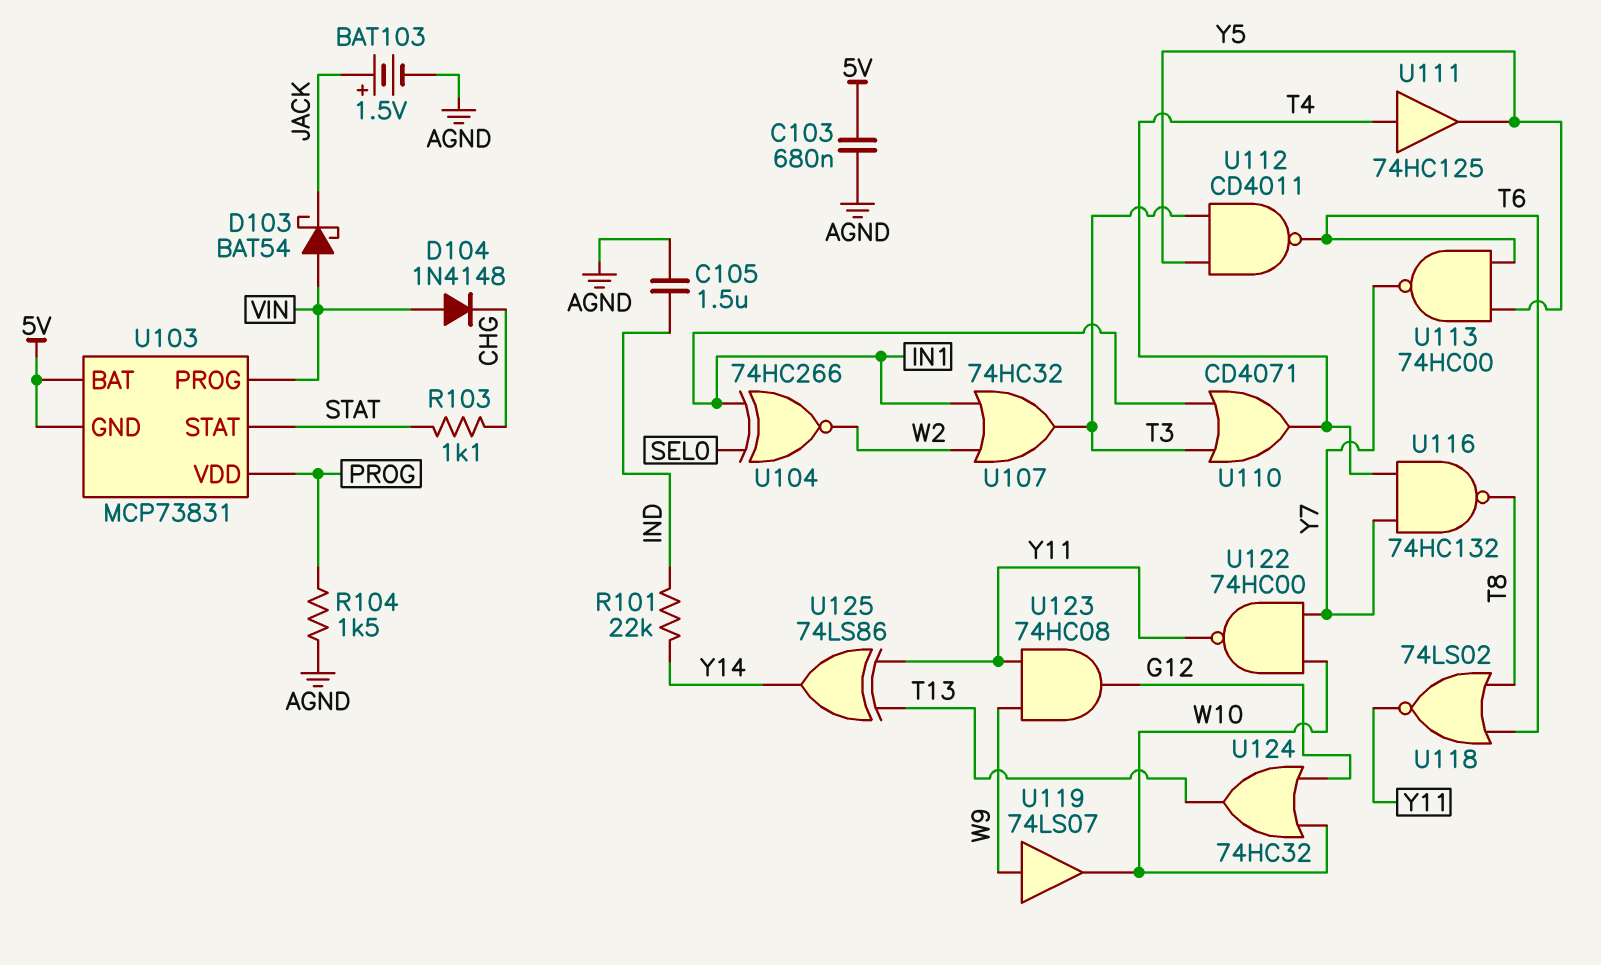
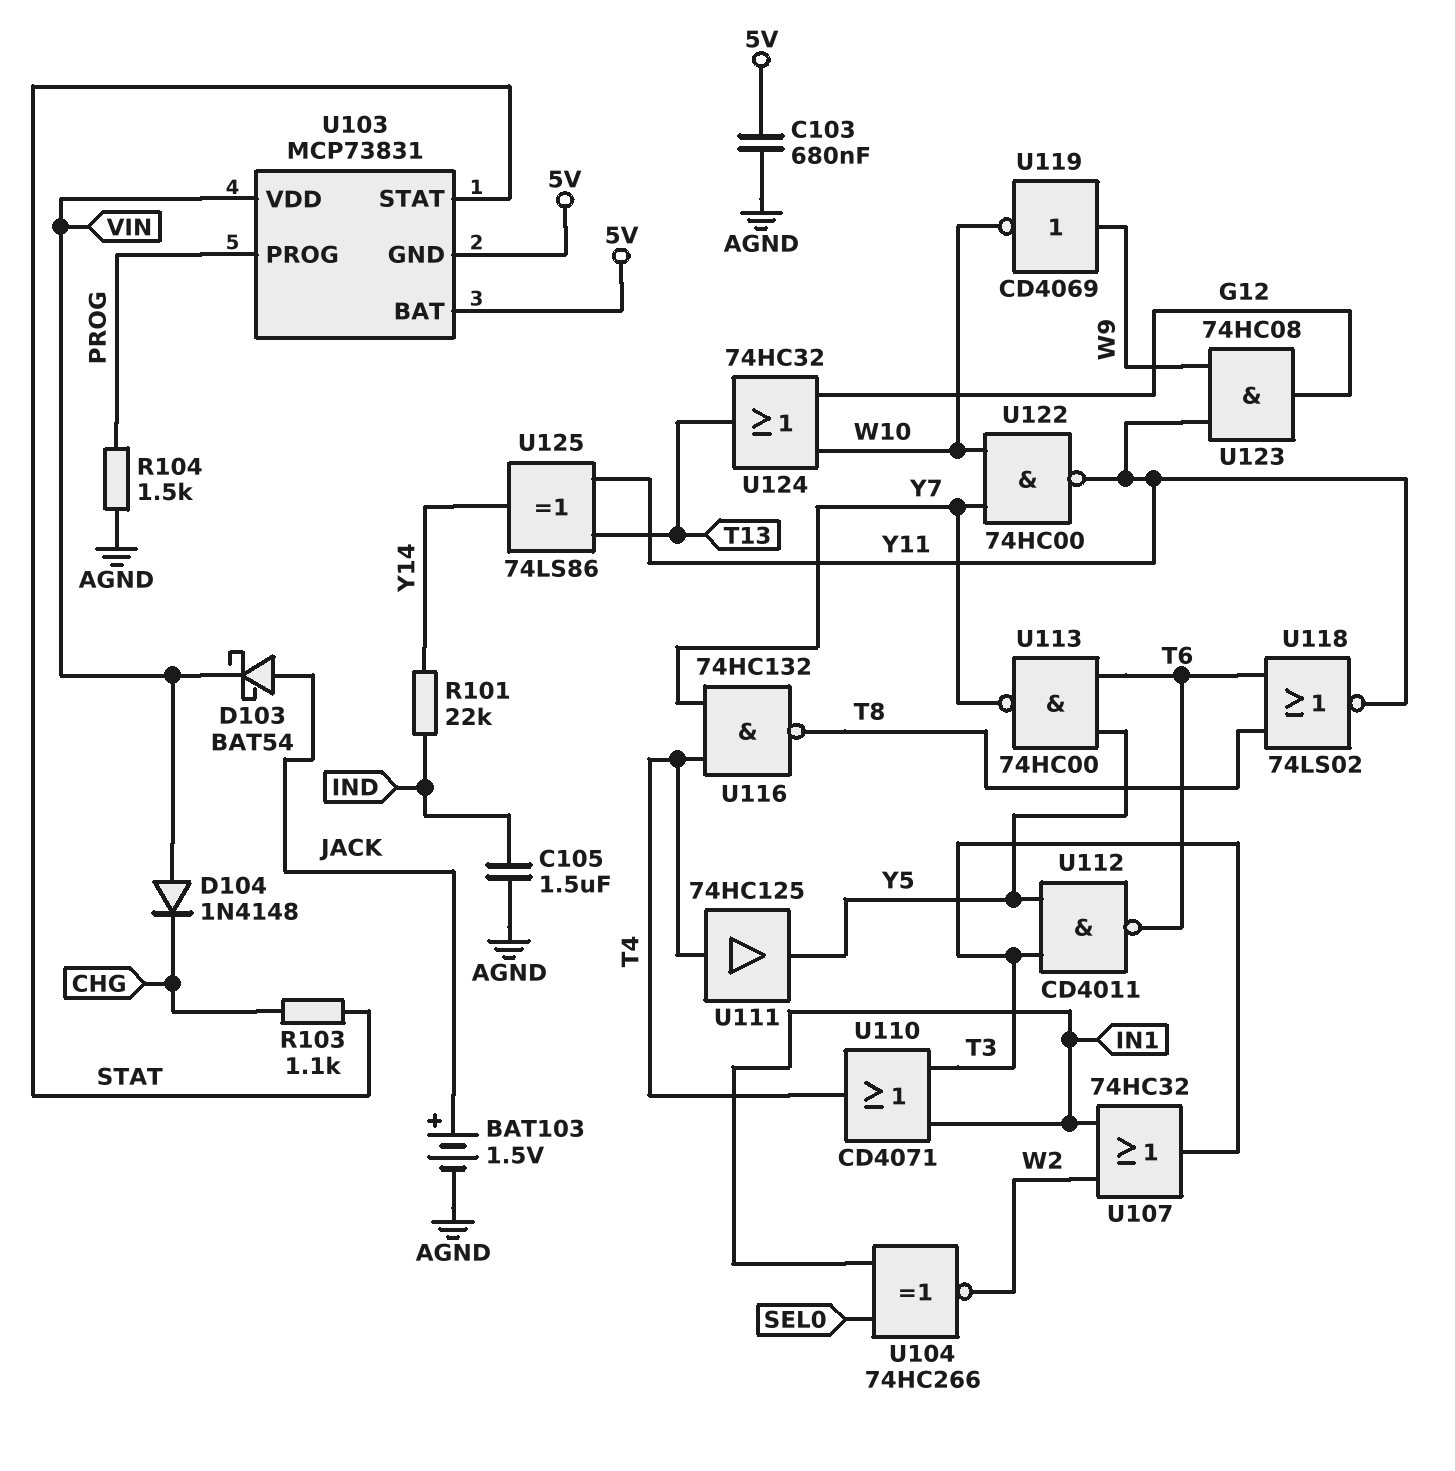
D103: schottky BAT54 (A VIN, K JACK) -> schottky BAT54 (A JACK, K VIN)
U103 pin PROG: VIN -> PROG
U103 pin VDD: PROG -> VIN
U119: buffer 74LS07 (in W9, out W10) -> NOT CD4069 (in W9, out W10)

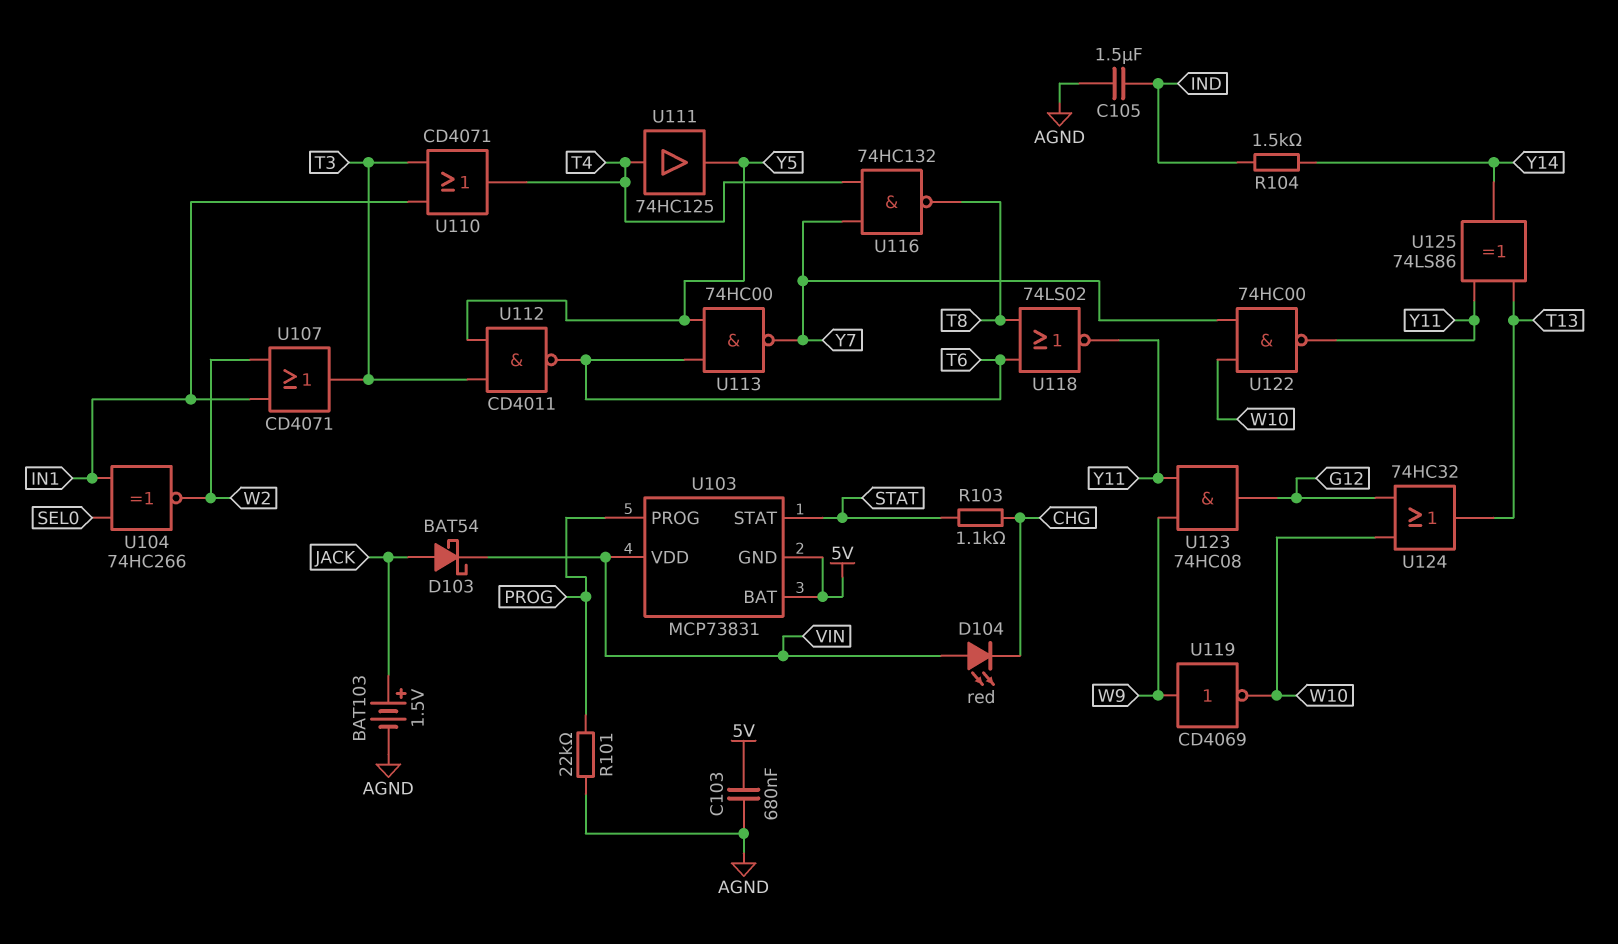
D104: diode 1N4148 (A VIN, K CHG) -> LED red (A VIN, K CHG)
R101: 22k (IND, Y14) -> 22k (AGND, PROG)
R104: 1.5k (AGND, PROG) -> 1.5k (IND, Y14)
U107: OR 74HC32 (in IN1, in W2, out T3) -> OR CD4071 (in IN1, in W2, out T3)

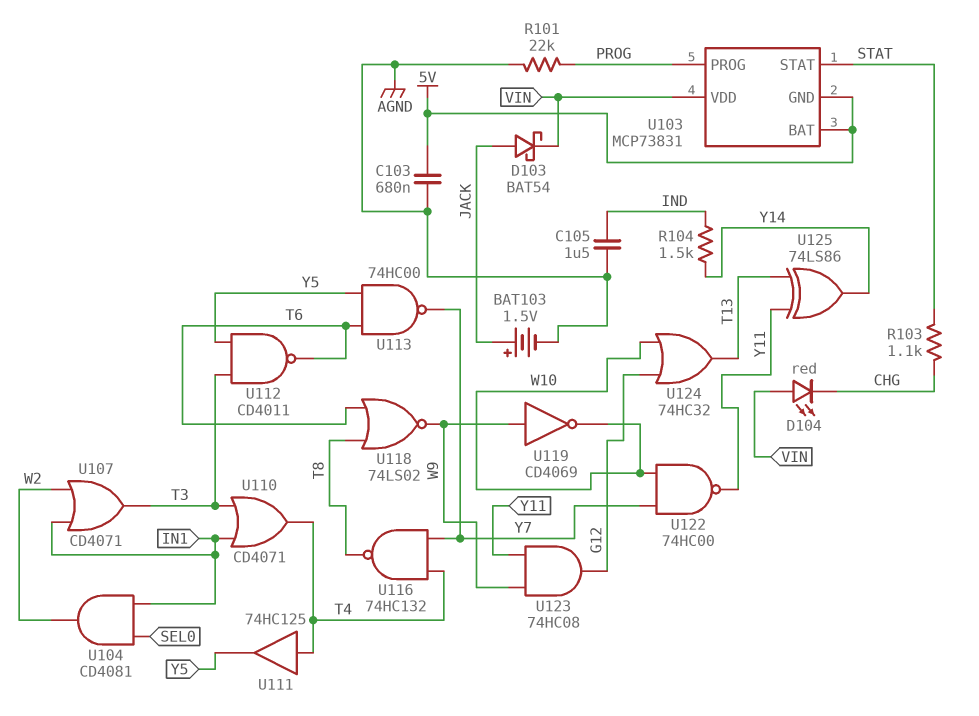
U104: XNOR 74HC266 (in IN1, in SEL0, out W2) -> AND CD4081 (in IN1, in SEL0, out W2)
U118: NOR 74LS02 (in T6, in T8, out Y11) -> NOR 74LS02 (in T6, in T8, out W9)

